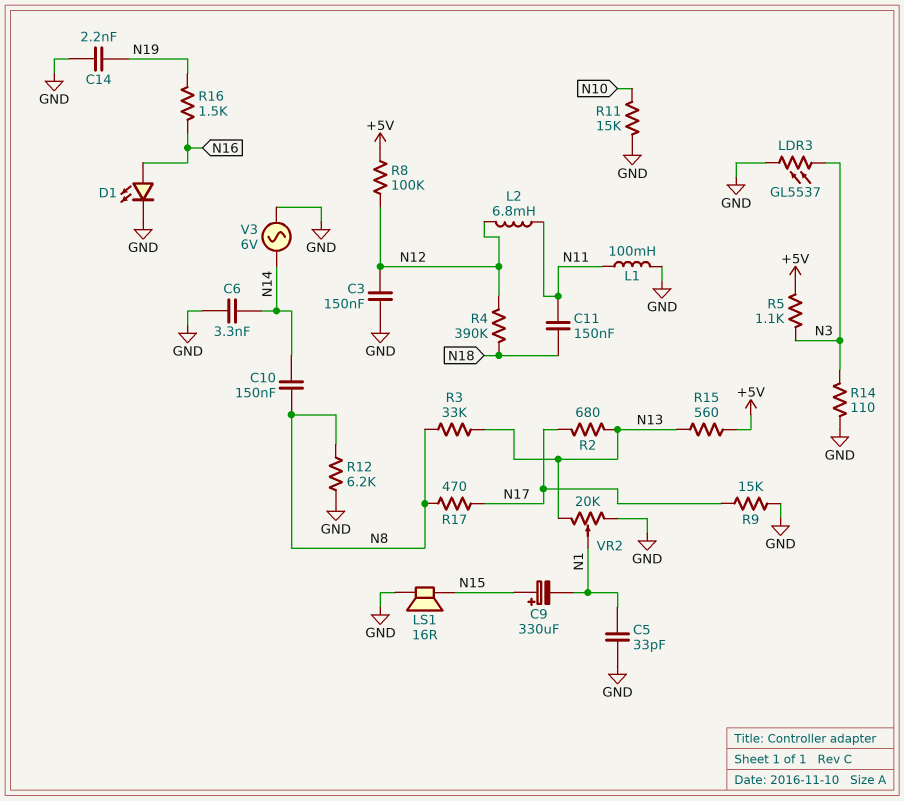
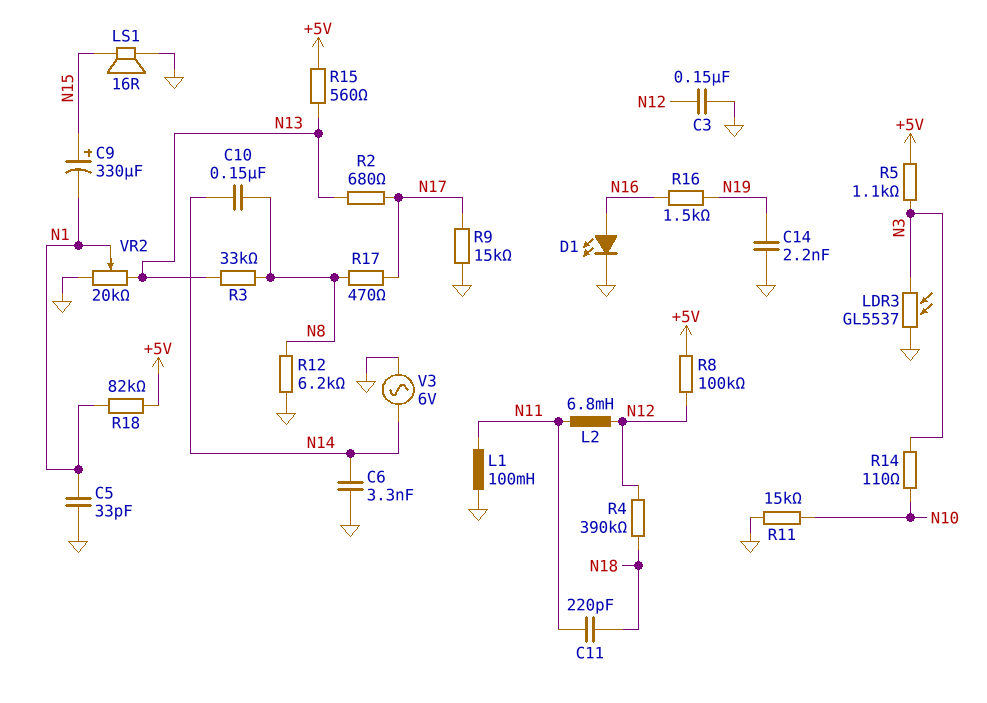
C11: 150nF (N11, N18) -> 220pF (N11, N18)
R14: 110 (GND, N3) -> 110 (N3, N10)
R18: none -> 82k (+5V, N1)

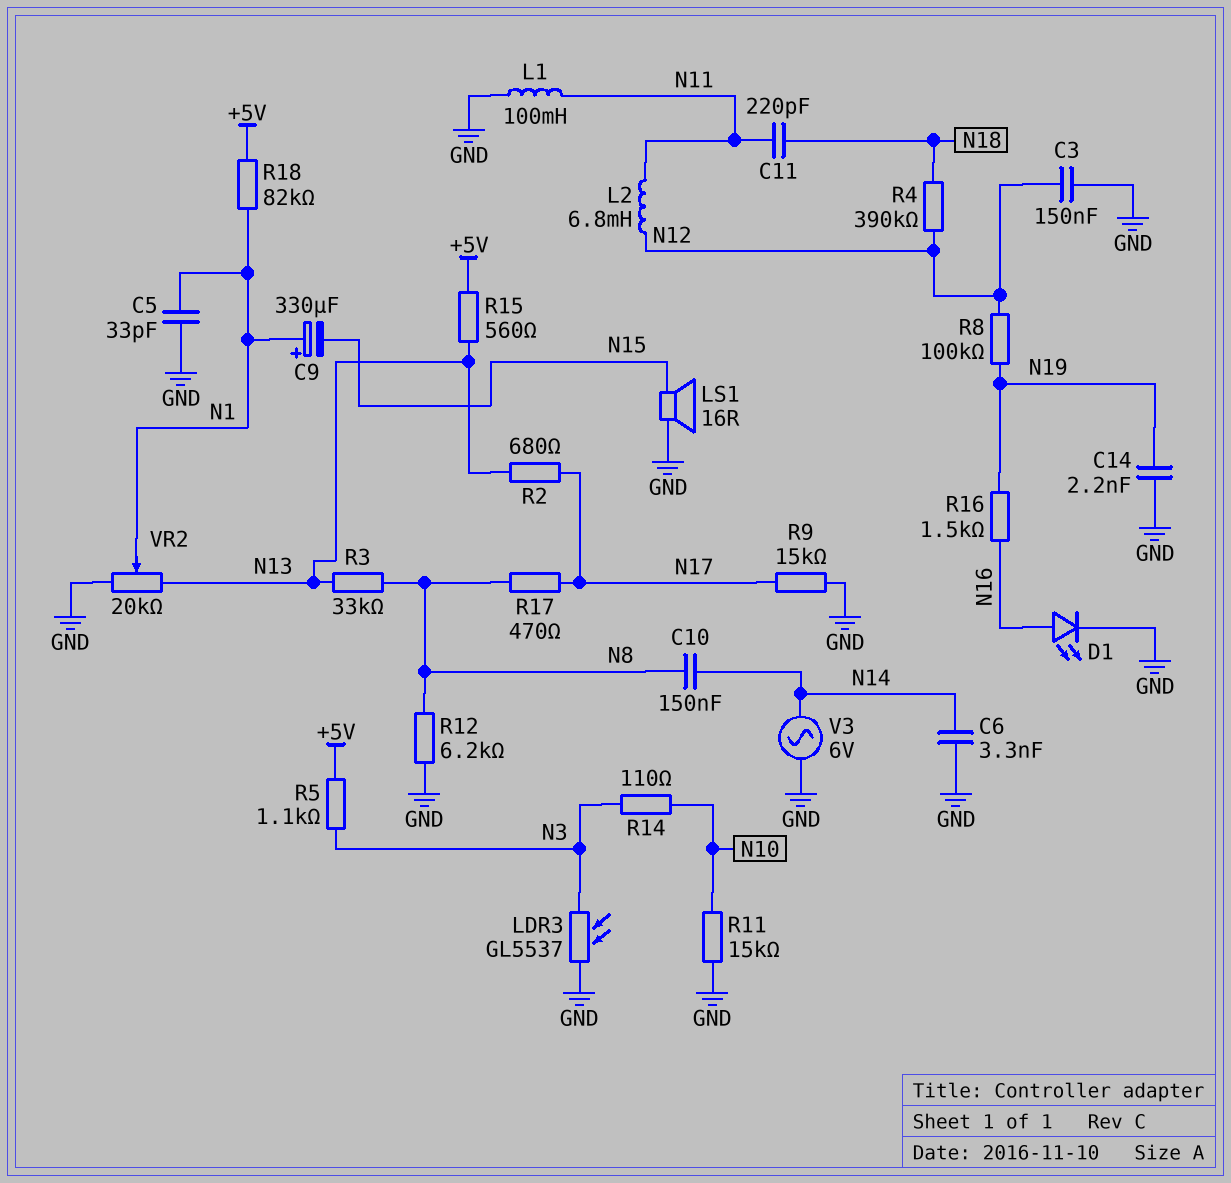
C9: 330uF (plus N15, minus N1) -> 330uF (plus N1, minus N15)
R8: 100k (+5V, N12) -> 100k (N12, N19)

